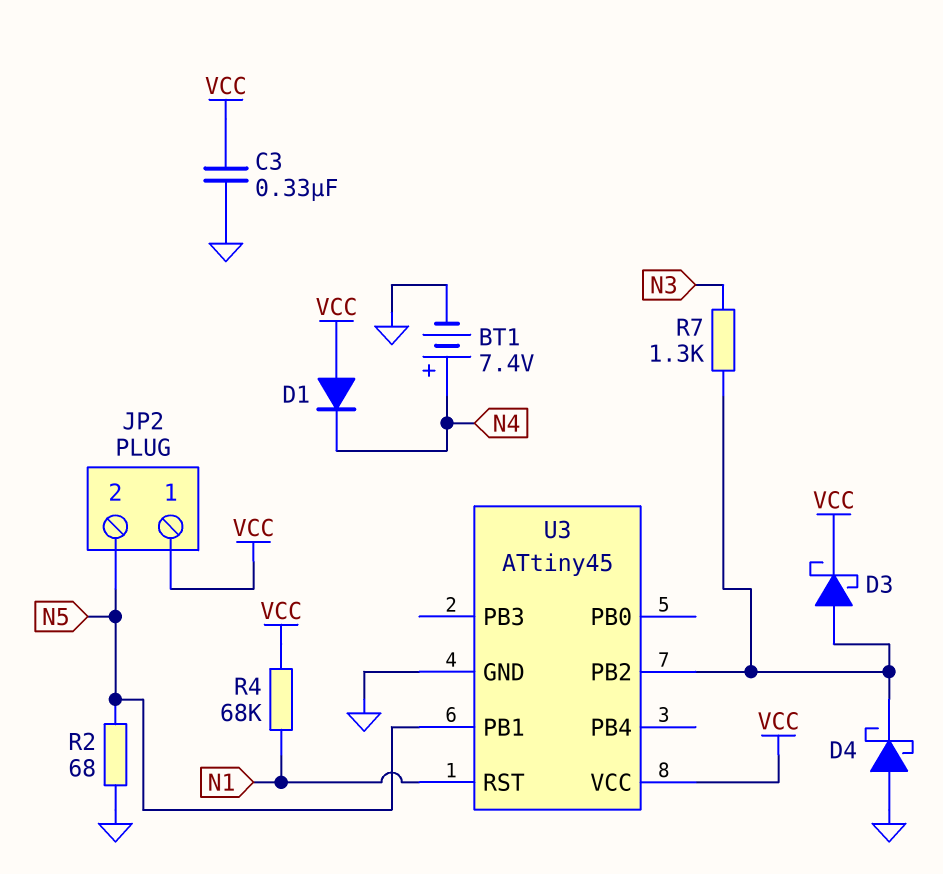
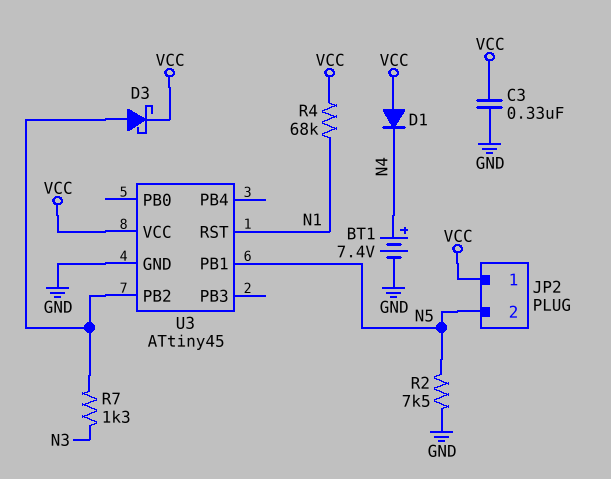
D4: schottky (A GND, K U3/PB2) -> none
R2: 68 (GND, N5) -> 7.5k (GND, N5)

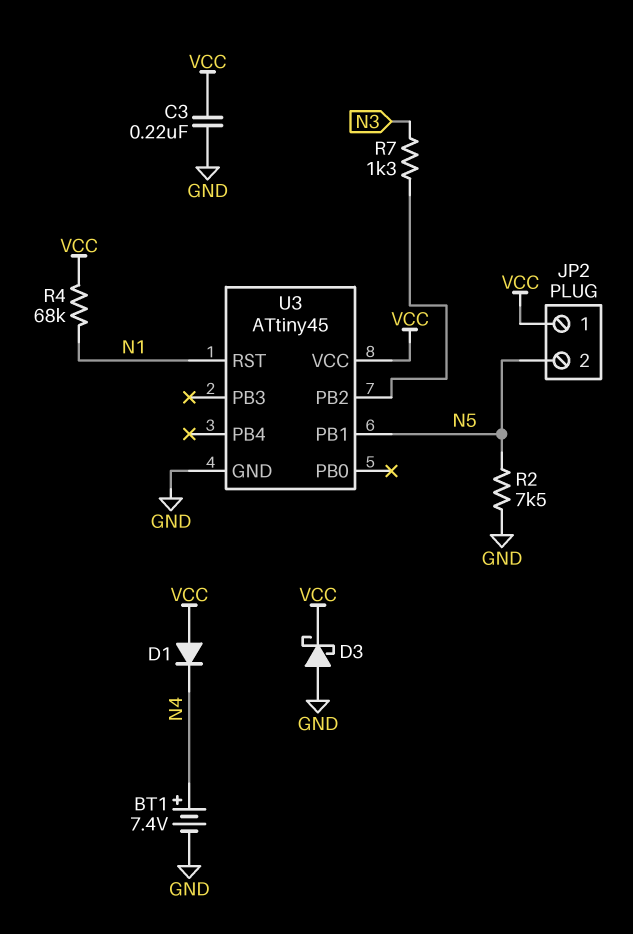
C3: 330nF (GND, VCC) -> 220nF (GND, VCC)
D3: schottky (A U3/PB2, K VCC) -> schottky (A GND, K VCC)

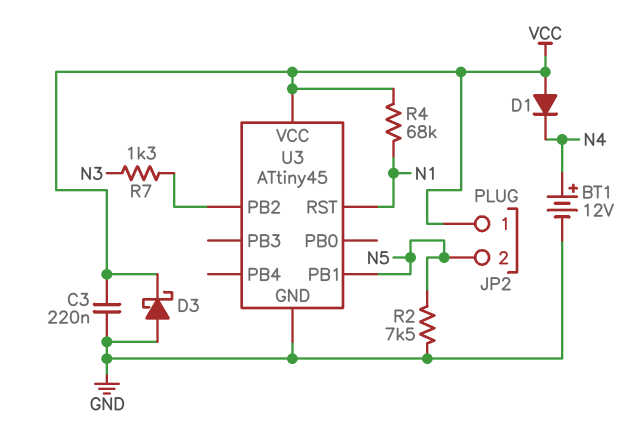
BT1: 7.4V (plus N4, minus GND) -> 12V (plus N4, minus GND)

